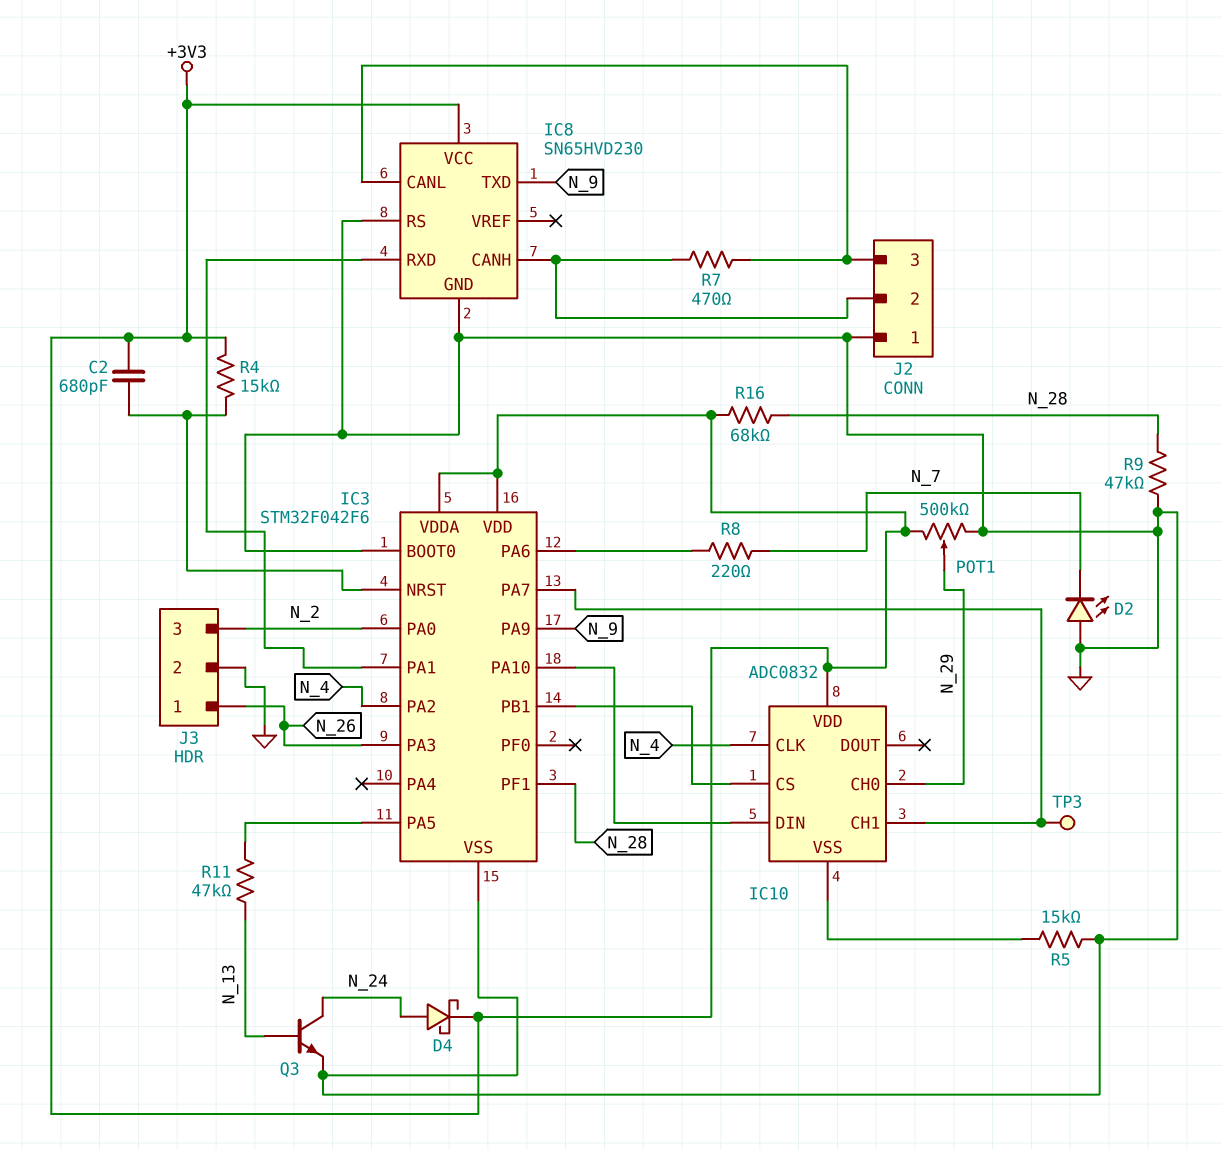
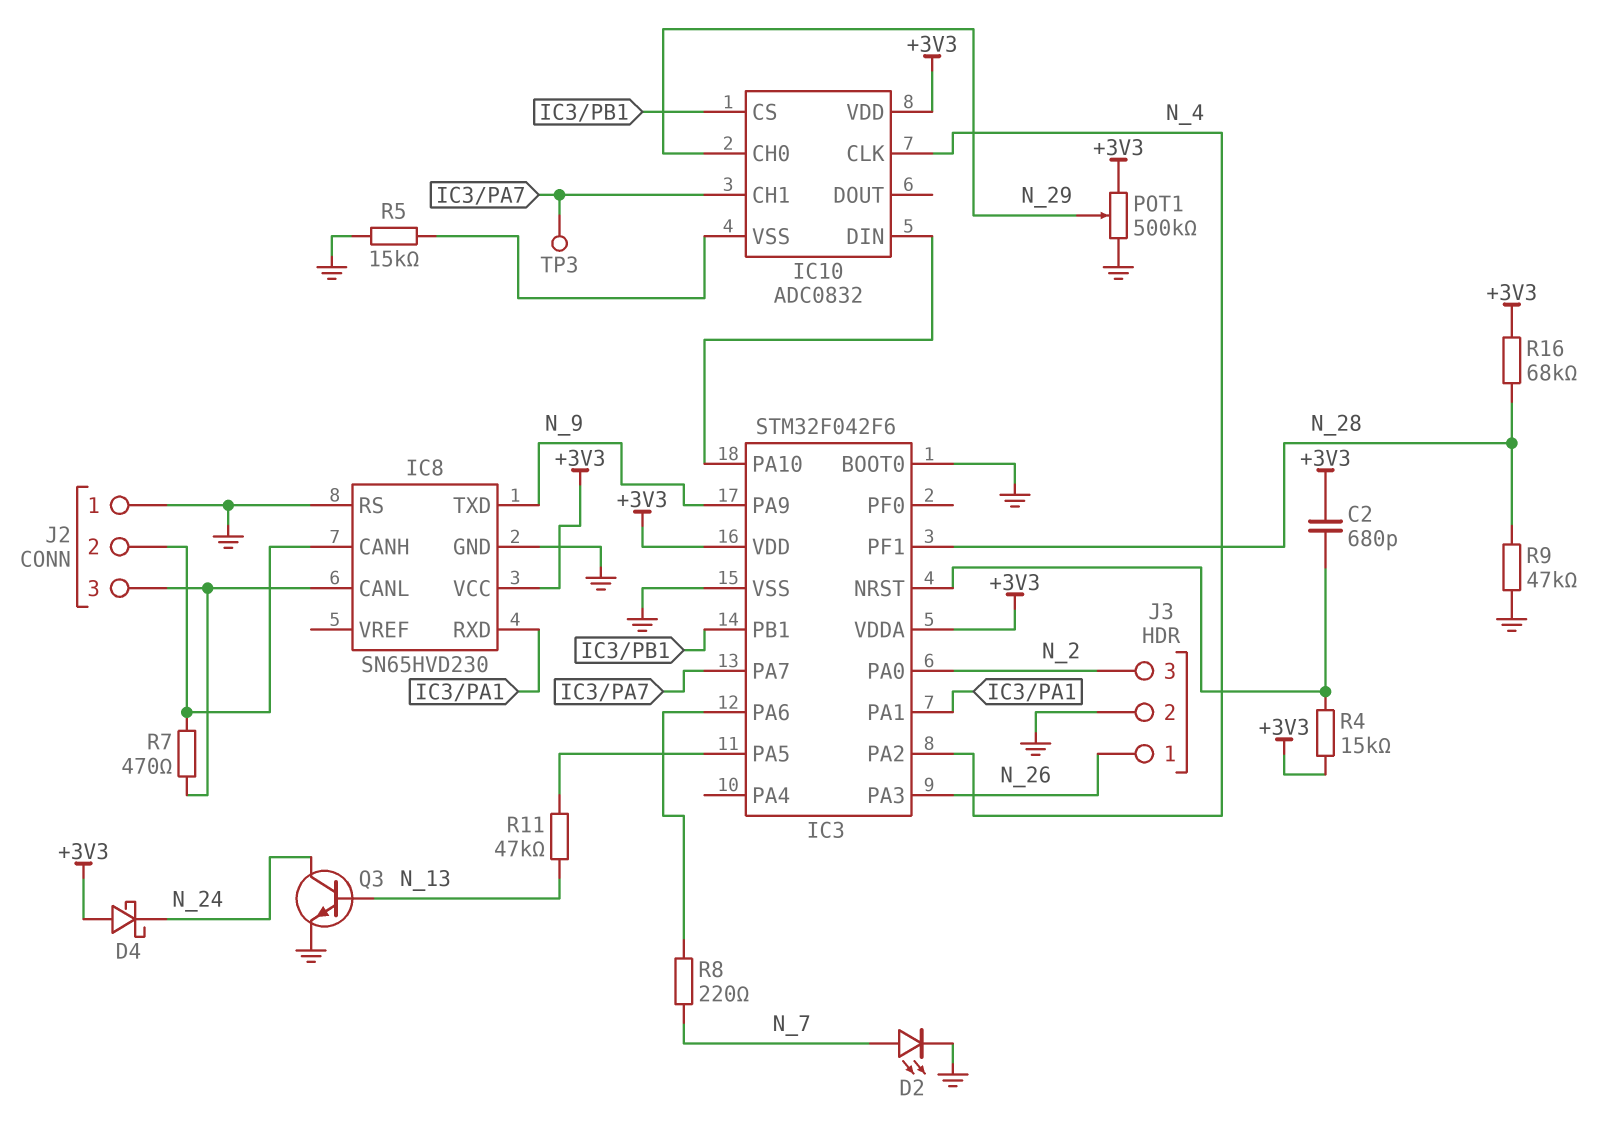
D2: LED (A GND, K N_7) -> LED (A N_7, K GND)
D4: schottky (A N_24, K +3V3) -> schottky (A +3V3, K N_24)

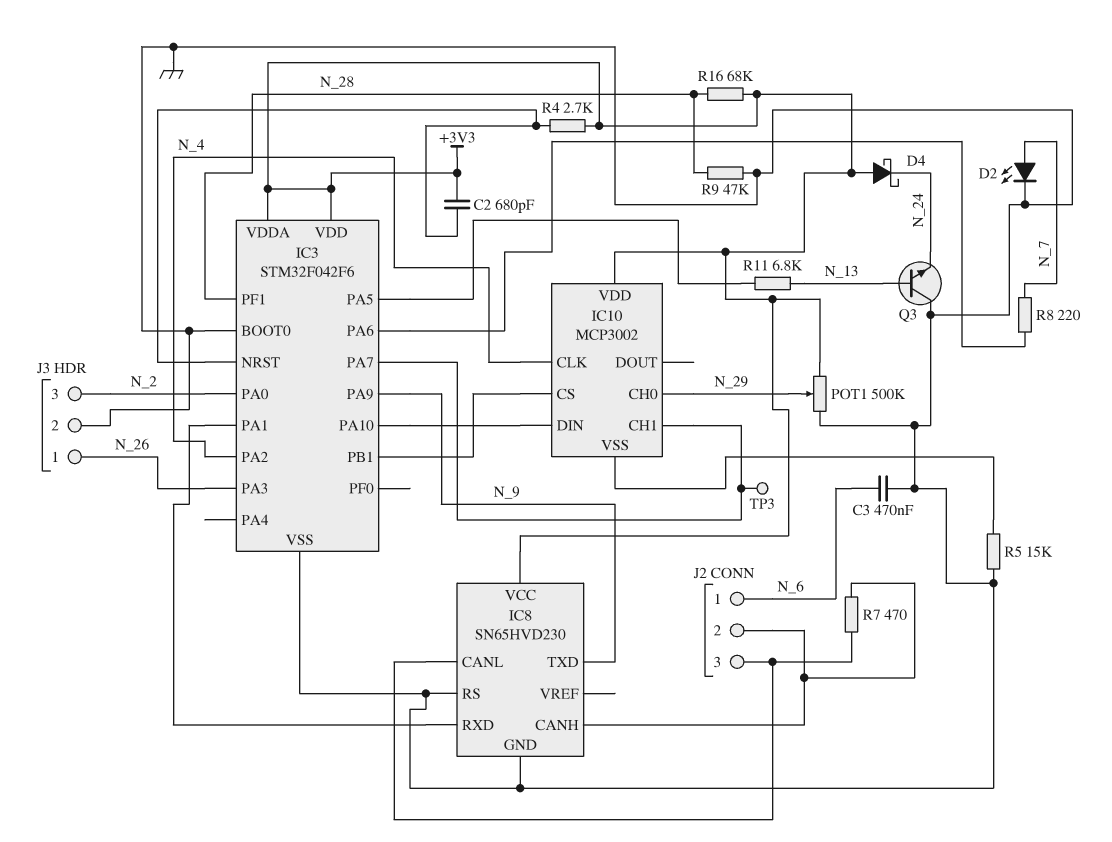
C3: none -> 470nF (GND, N_6)
IC10: ADC0832 -> MCP3002
J2 pin 1: GND -> N_6
Q3: NPN (B N_13, C N_24, E GND) -> NPN (B N_13, C GND, E N_24)
R4: 15k (+3V3, IC3/NRST) -> 2.7k (+3V3, IC3/NRST)
R11: 47k (IC3/PA5, N_13) -> 6.8k (IC3/PA5, N_13)

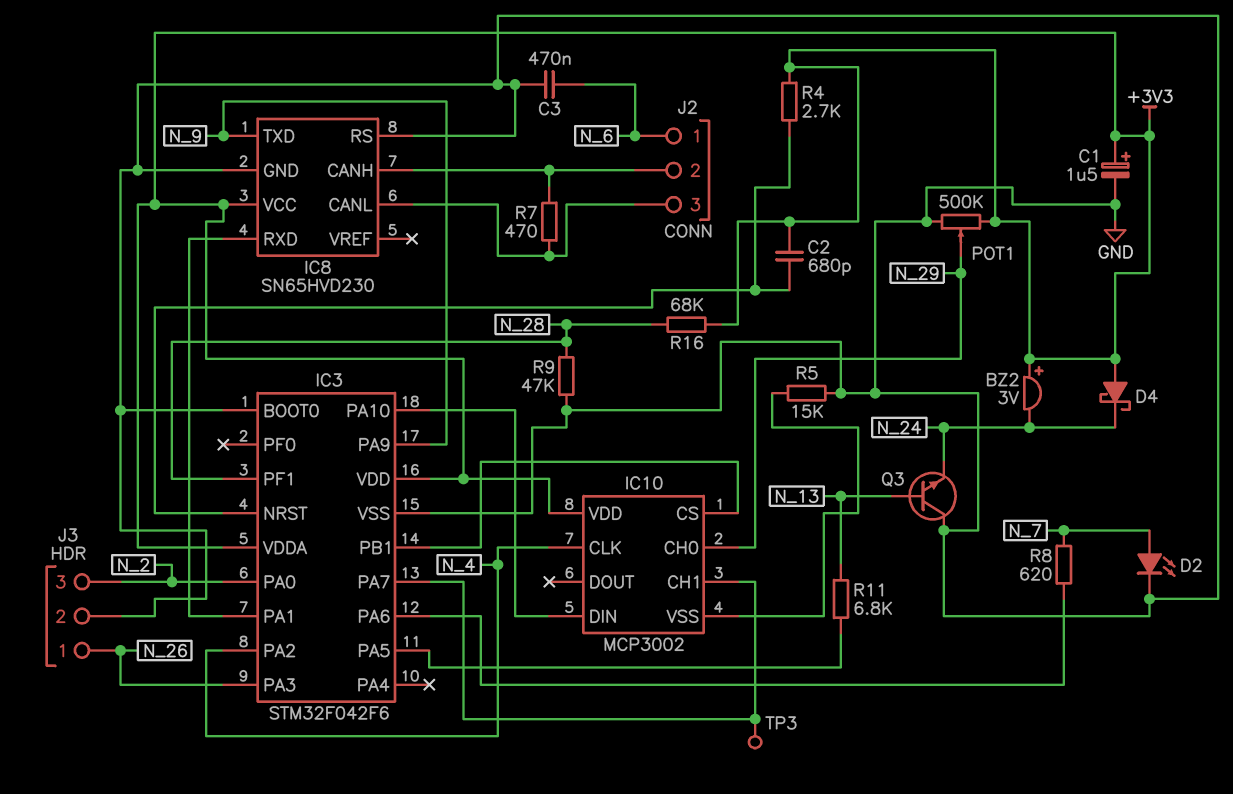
BZ2: none -> buzzer 3V (plus +3V3, minus N_24)
C1: none -> 1.5uF (plus +3V3, minus GND)
R8: 220 (IC3/PA6, N_7) -> 620 (IC3/PA6, N_7)

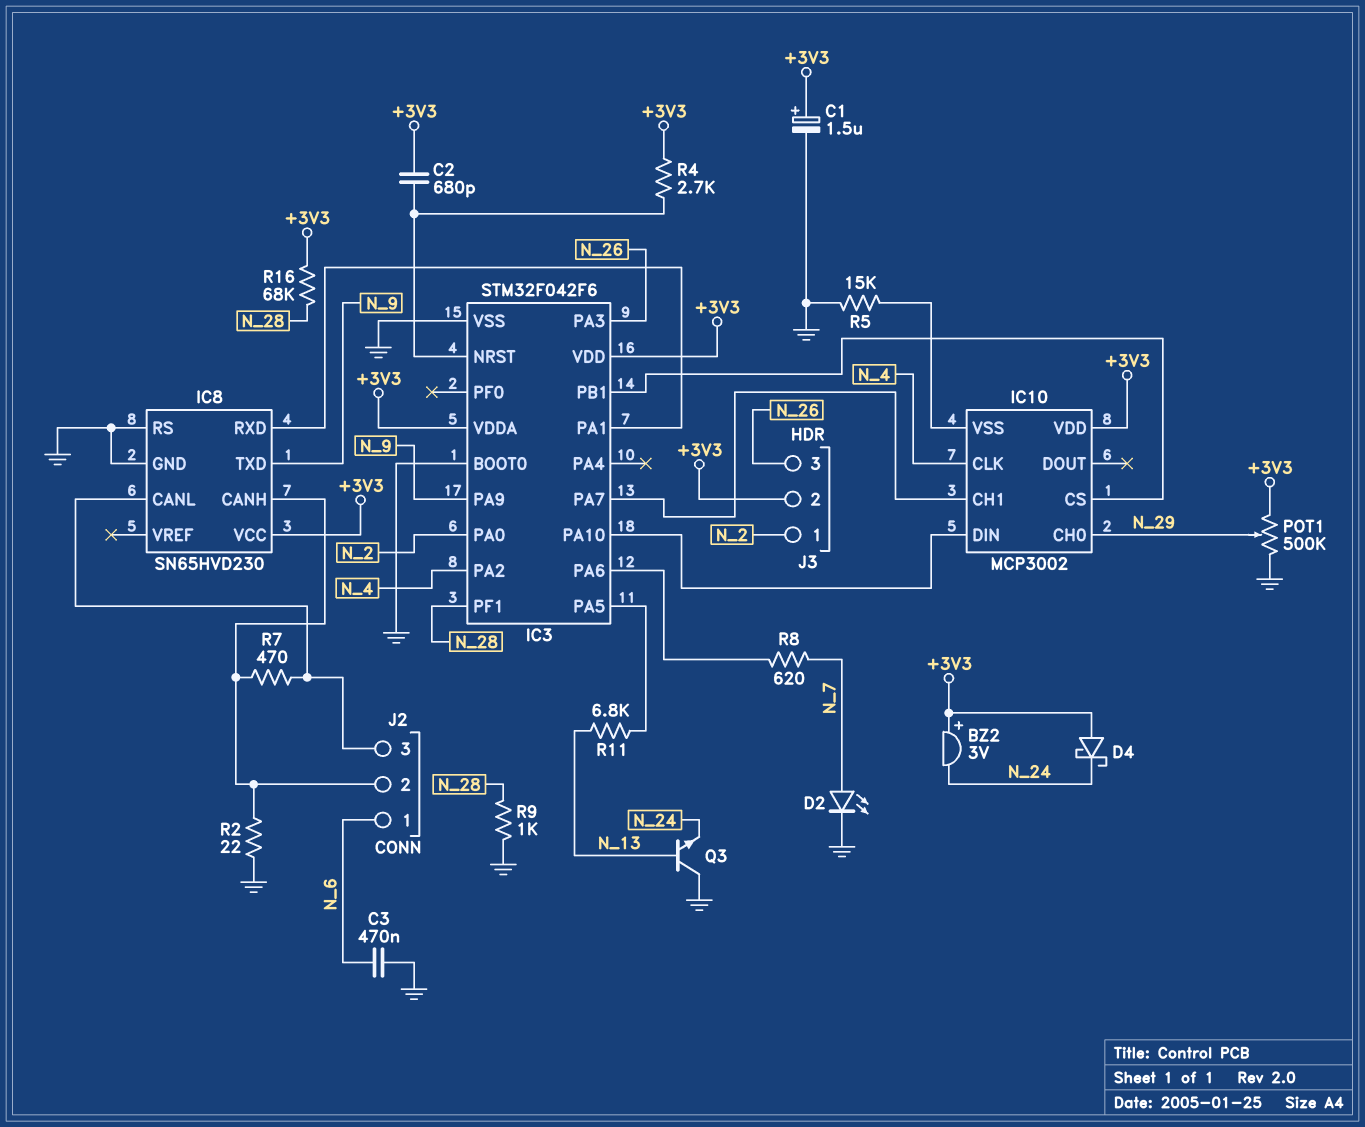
J3 pin 1: N_26 -> N_2
J3 pin 2: GND -> +3V3
J3 pin 3: N_2 -> N_26
R2: none -> 22 (GND, IC8/CANH)
R9: 47k (GND, N_28) -> 1k (GND, N_28)
TP3: test point (IC3/PA7) -> none

